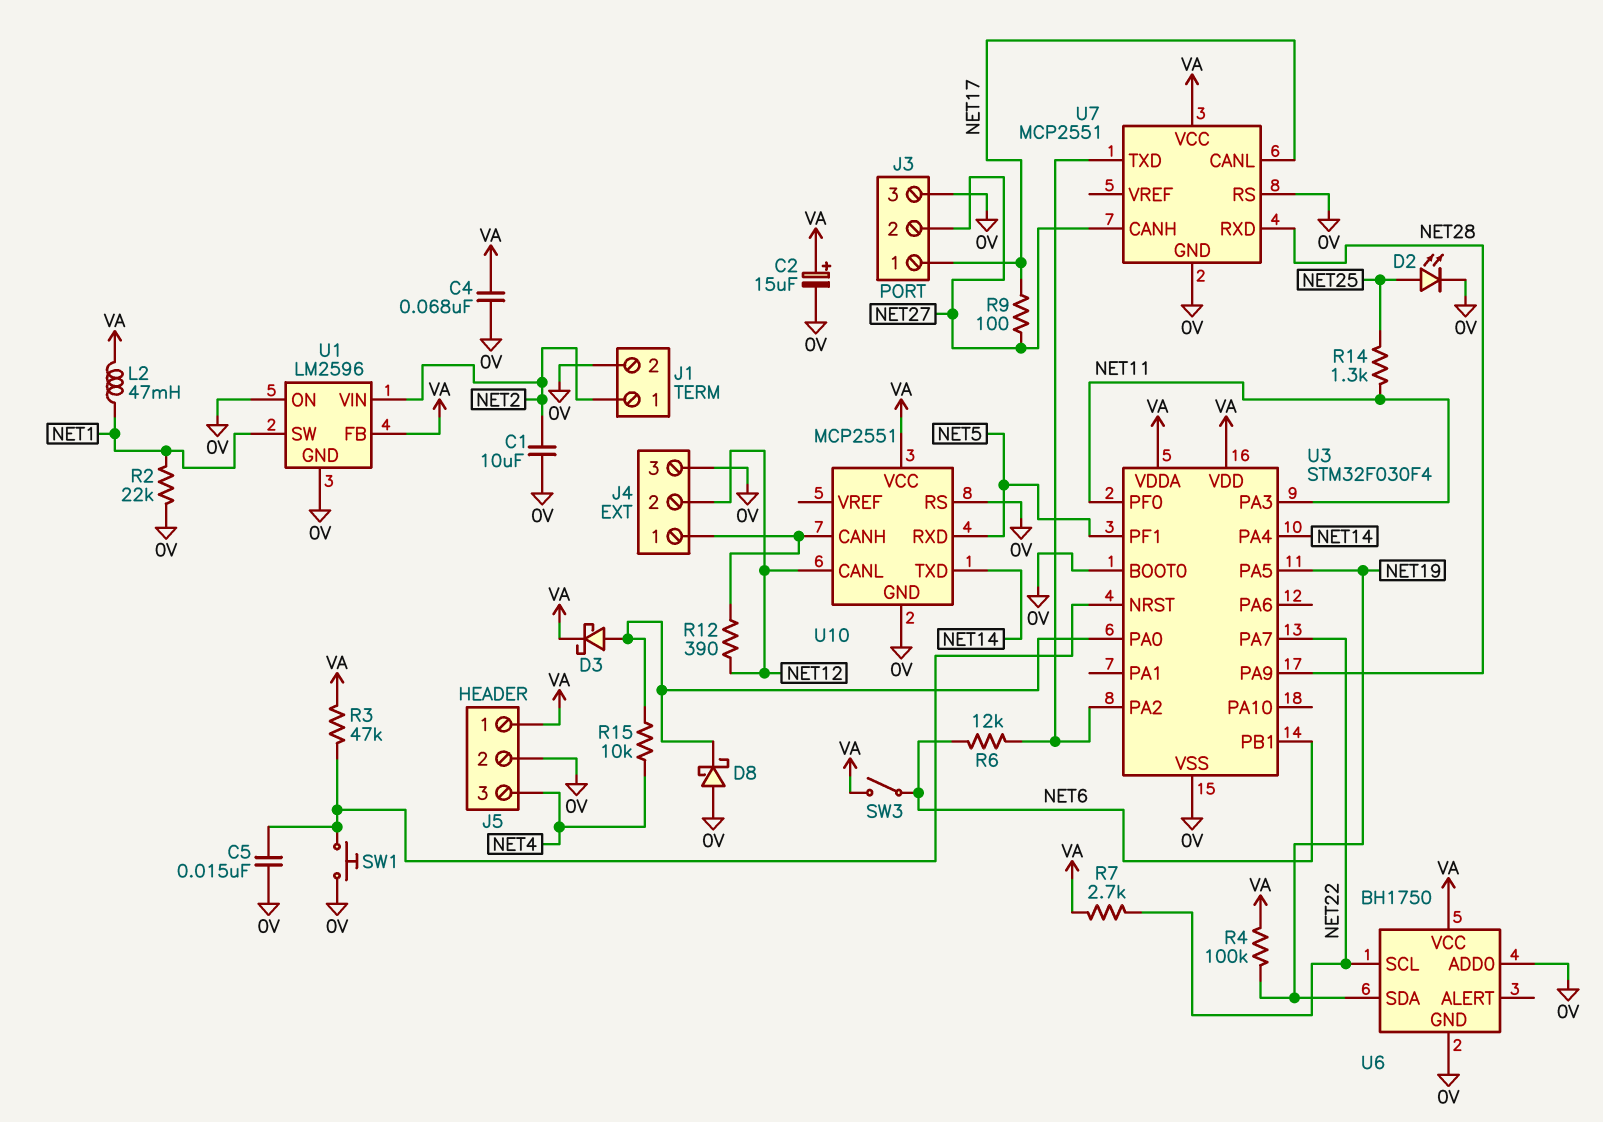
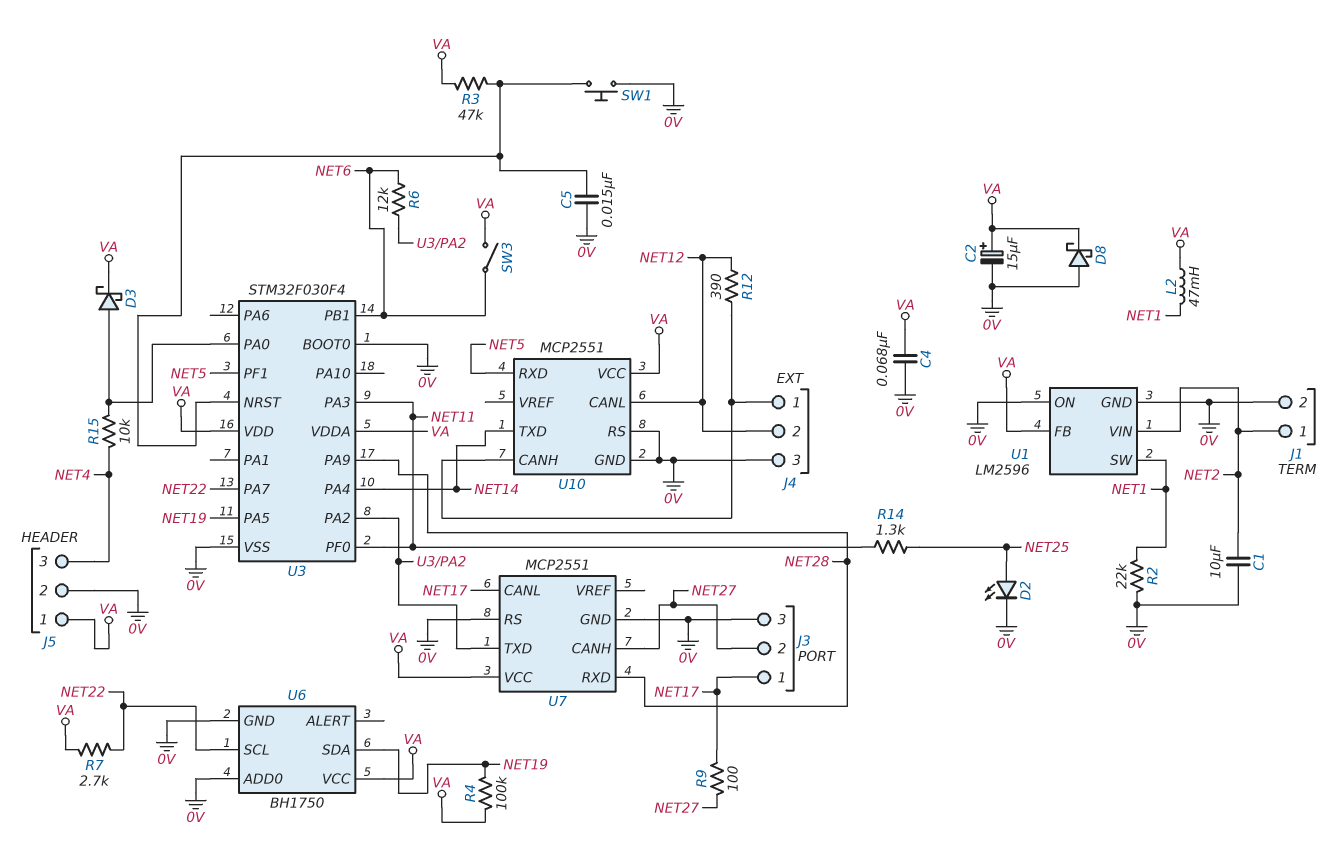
D8: schottky (A 0V, K U3/PA0) -> schottky (A 0V, K VA)

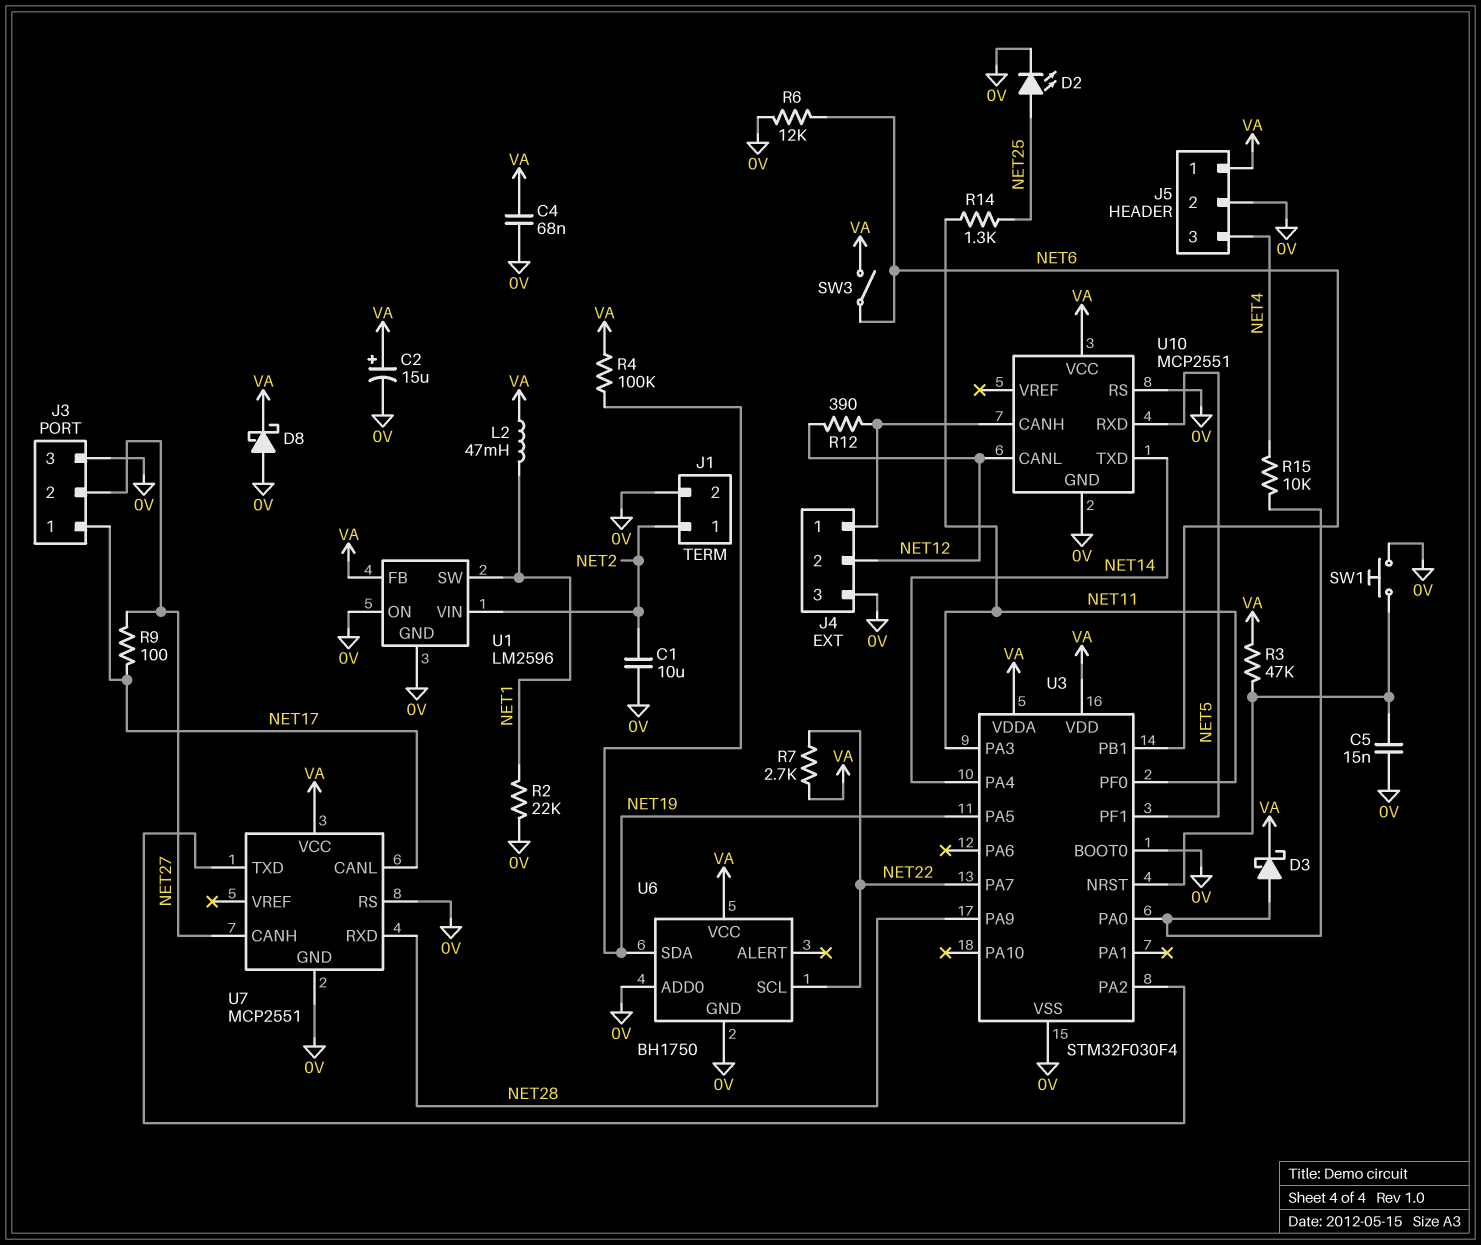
R6: 12k (NET6, U3/PA2) -> 12k (0V, NET6)

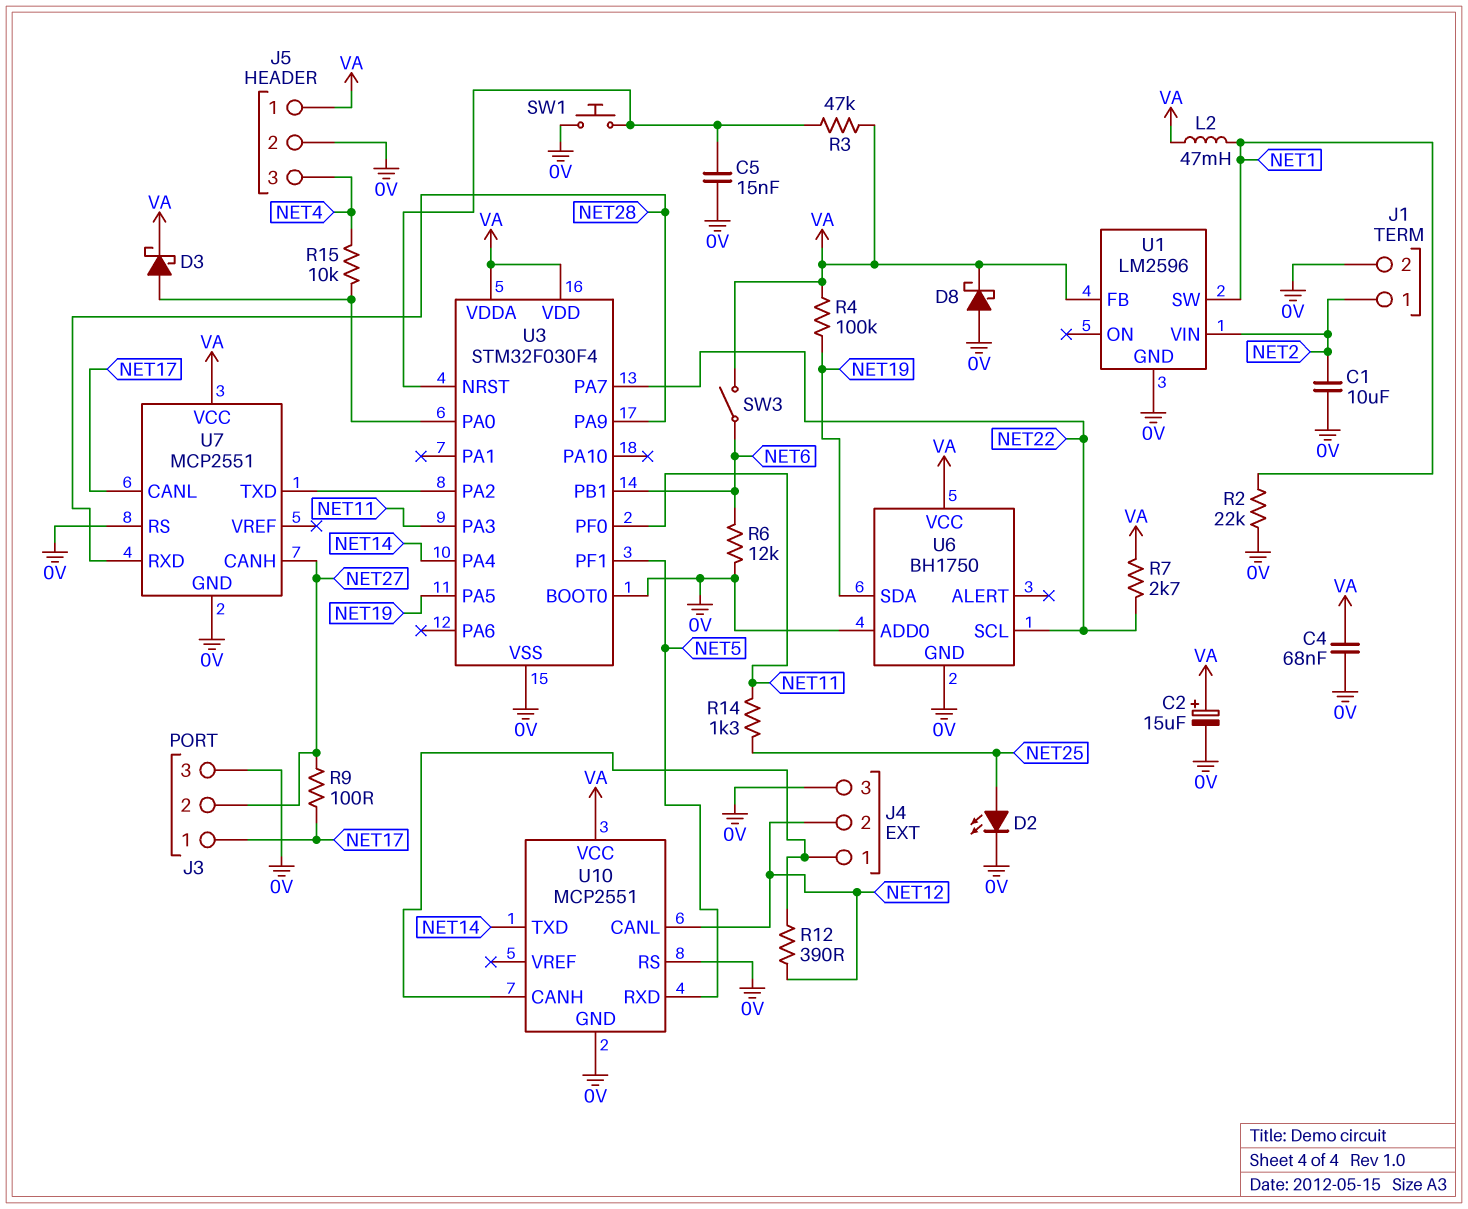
U1 pin ON: 0V -> none

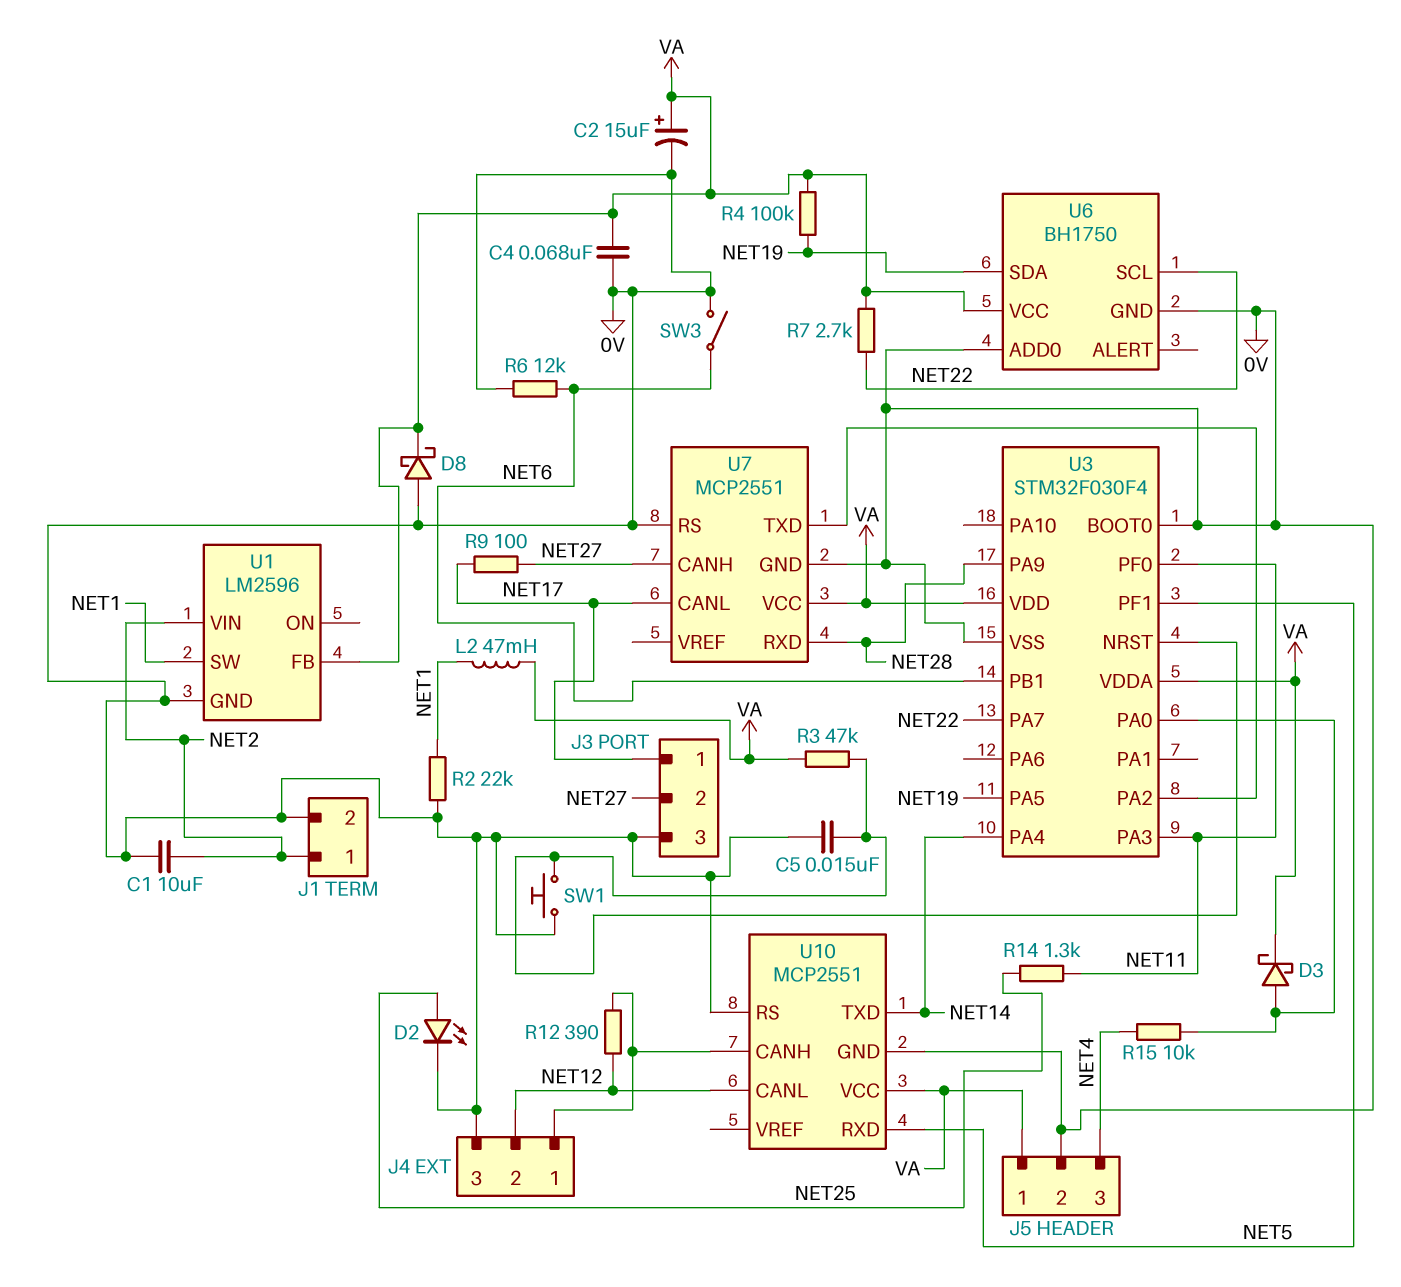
SW3: switch (NET6, VA) -> switch (0V, NET6)

